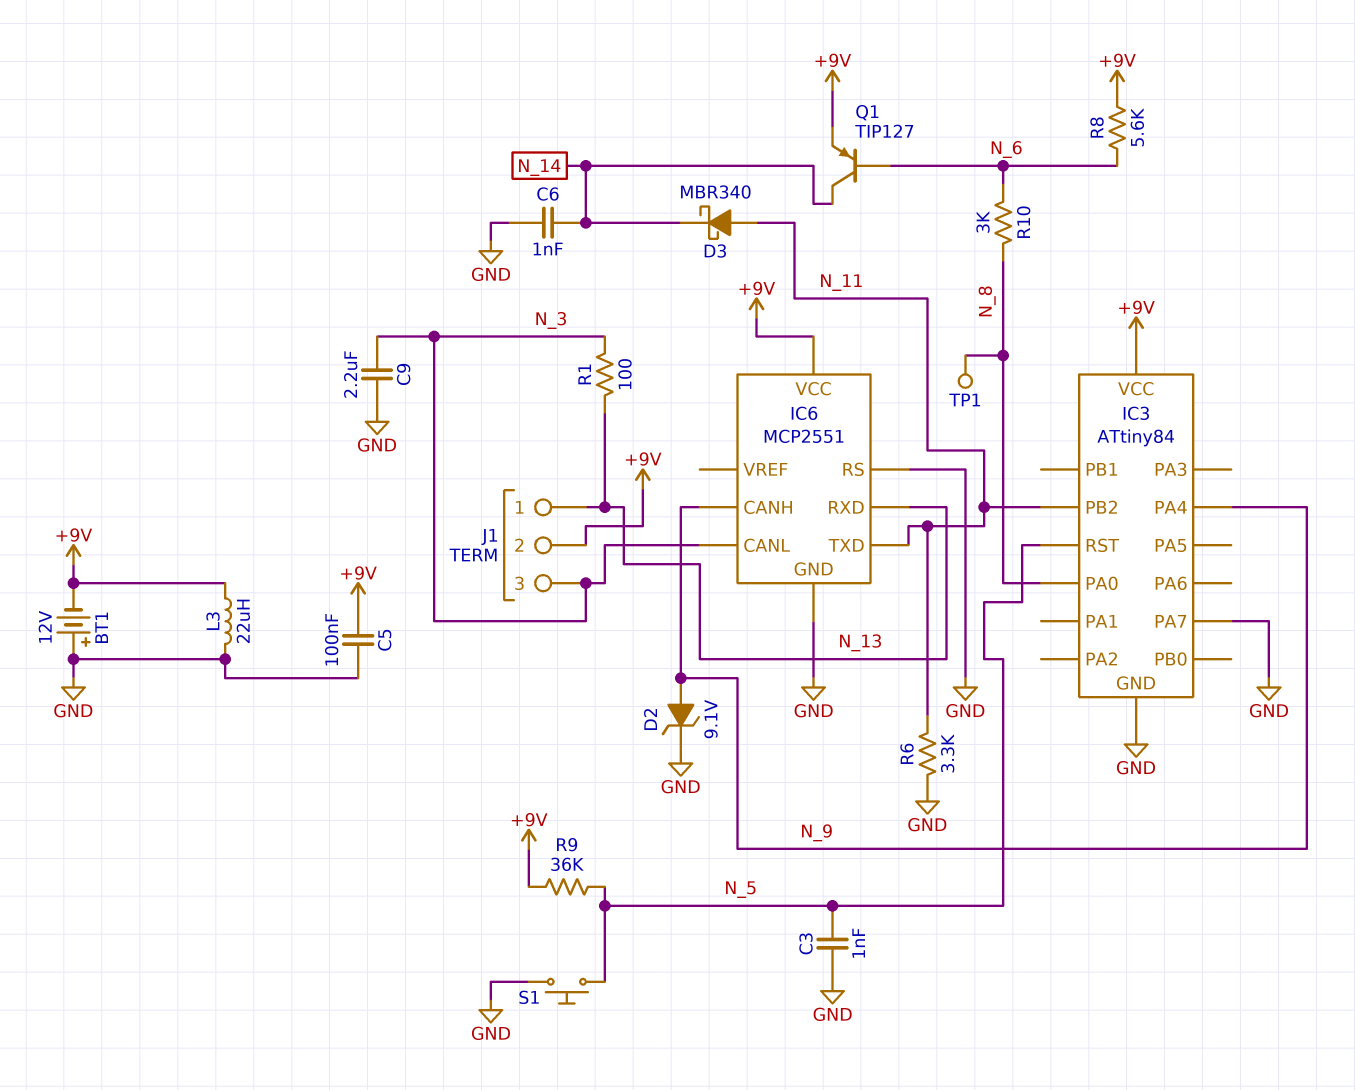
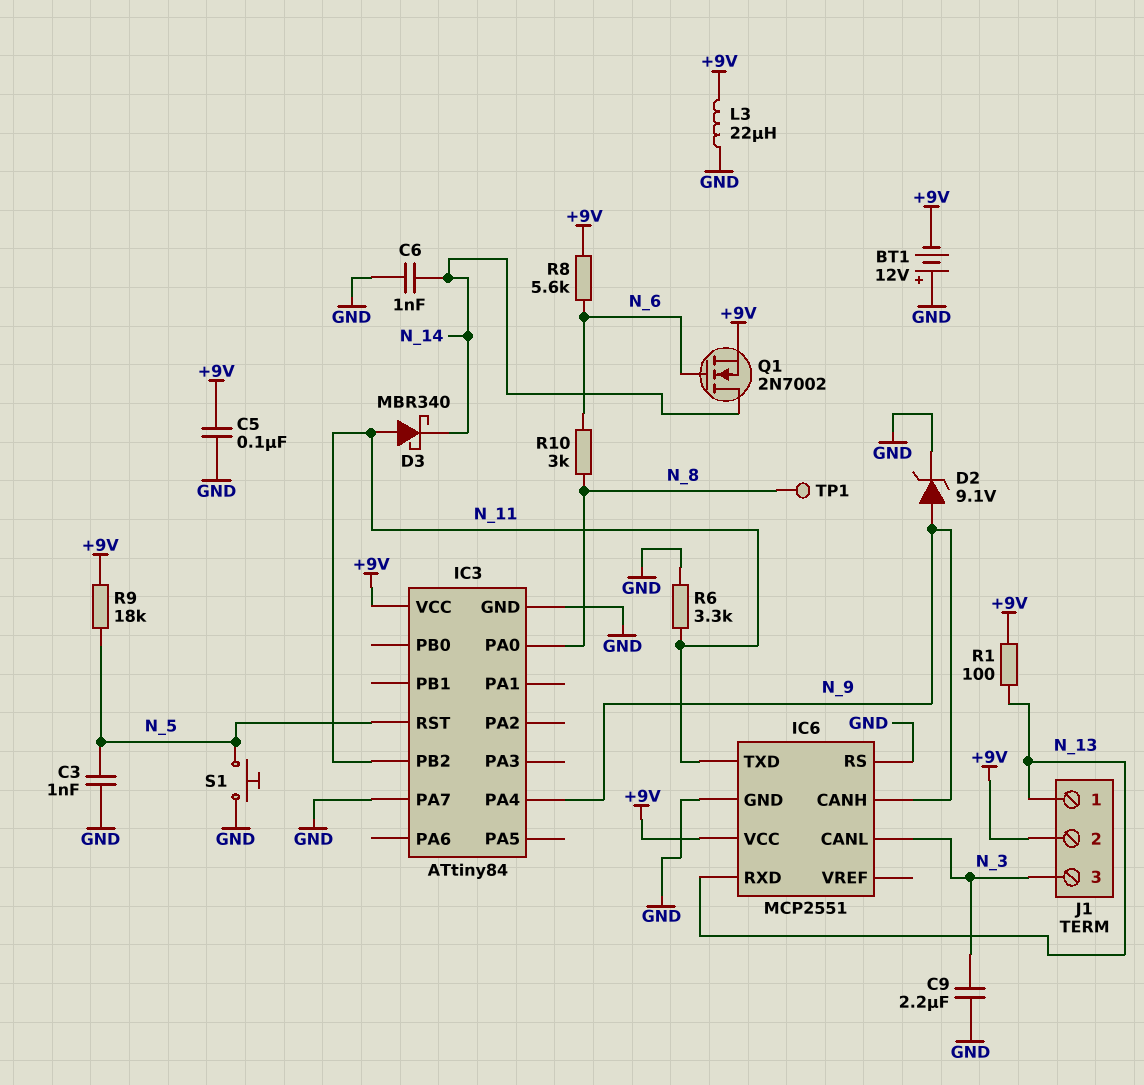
Q1: PNP TIP127 (B N_6, C N_14, E +9V) -> NMOS 2N7002 (G N_6, D N_14, S +9V)
R1: 100 (N_3, N_13) -> 100 (+9V, N_13)
R9: 36k (+9V, N_5) -> 18k (+9V, N_5)

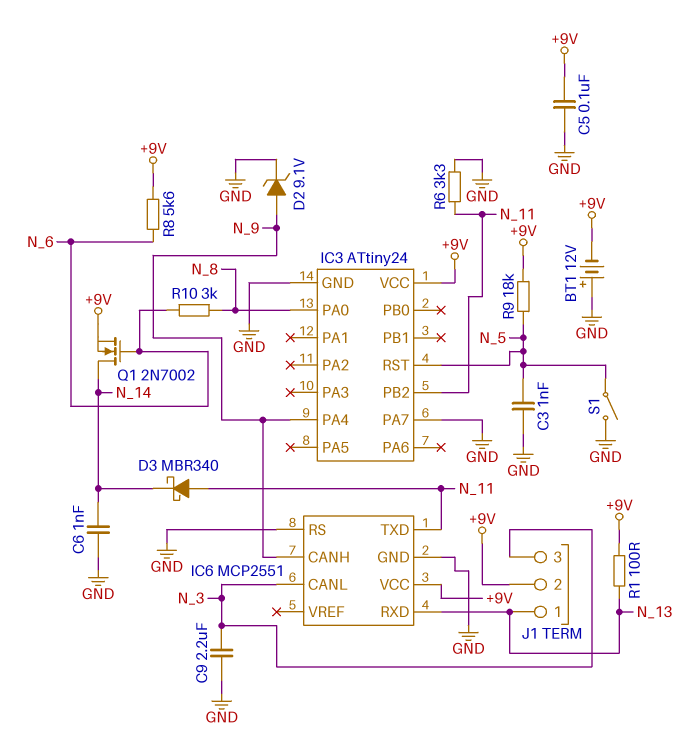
IC3: ATtiny84 -> ATtiny24
L3: 22uH (+9V, GND) -> none
S1: button (GND, N_5) -> switch (GND, N_5)
TP1: test point (N_8) -> none

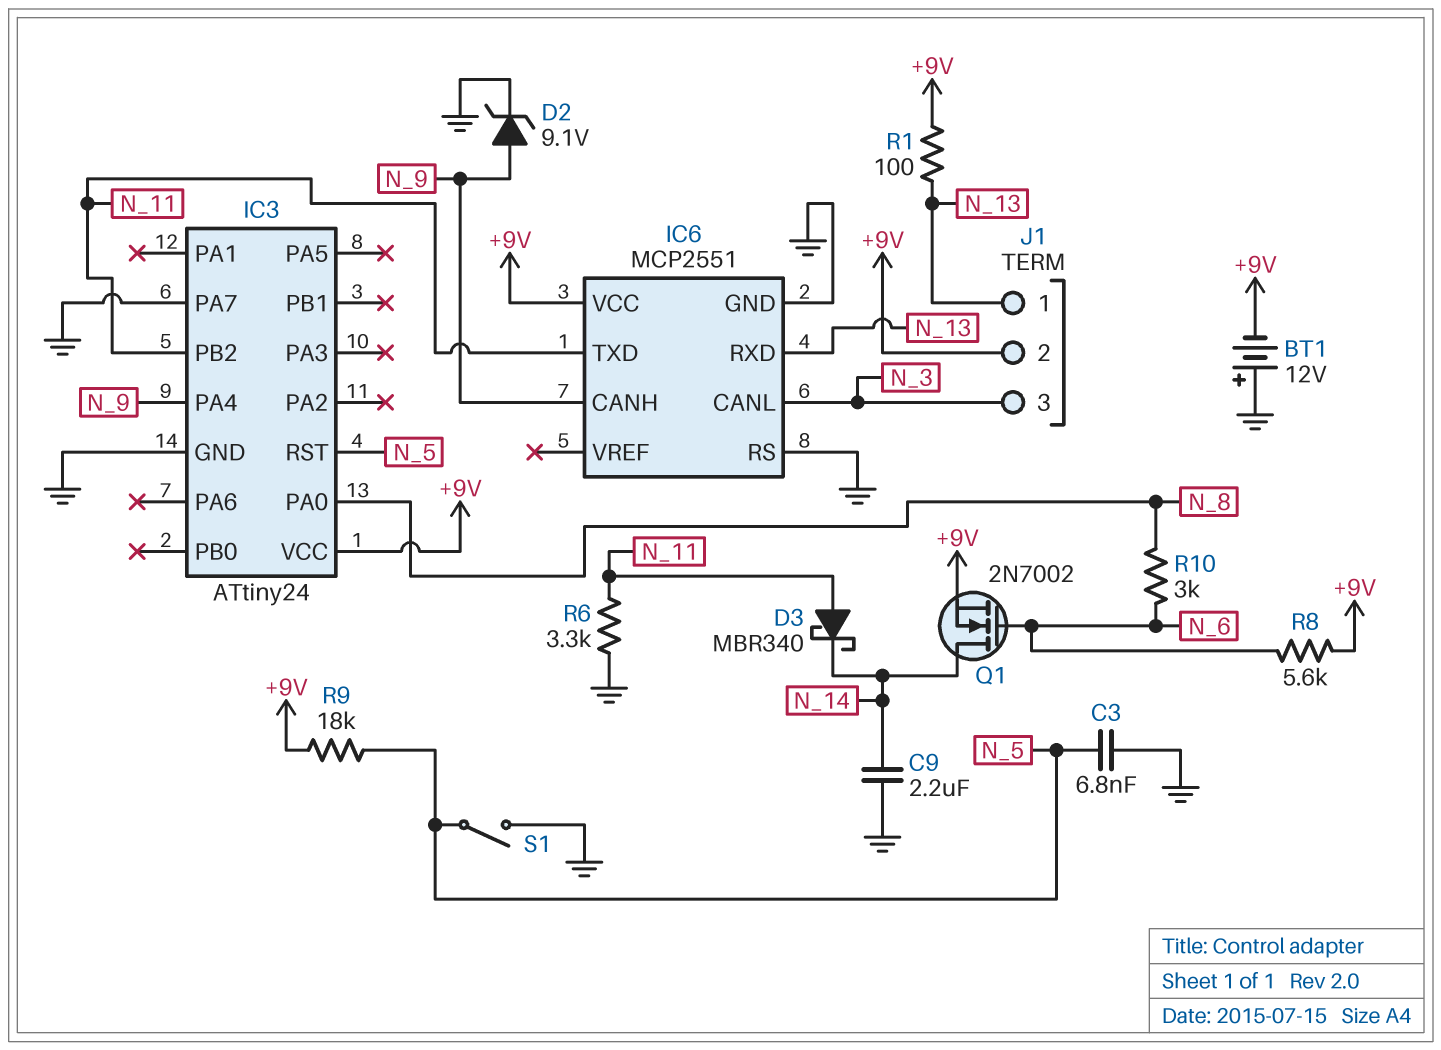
C3: 1nF (GND, N_5) -> 6.8nF (GND, N_5)
C5: 100nF (+9V, GND) -> none
C6: 1nF (GND, N_14) -> none
C9: 2.2uF (GND, N_3) -> 2.2uF (GND, N_14)

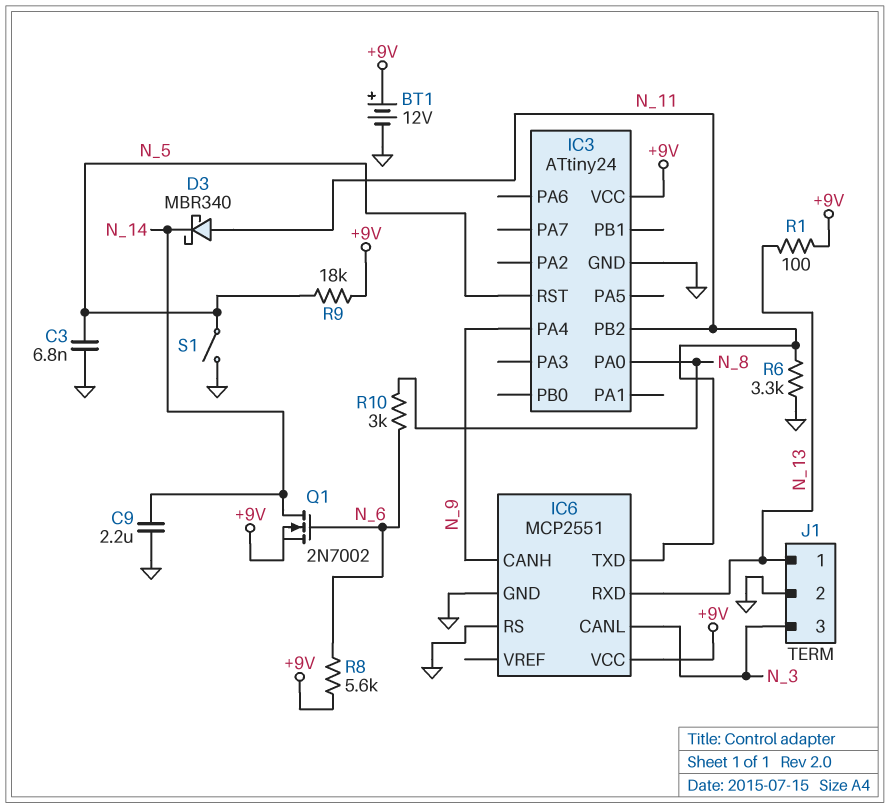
BT1: 12V (plus GND, minus +9V) -> 12V (plus +9V, minus GND)
D2: zener 9.1V (A N_9, K GND) -> none
IC3 pin PA7: GND -> none
J1 pin 2: +9V -> GND

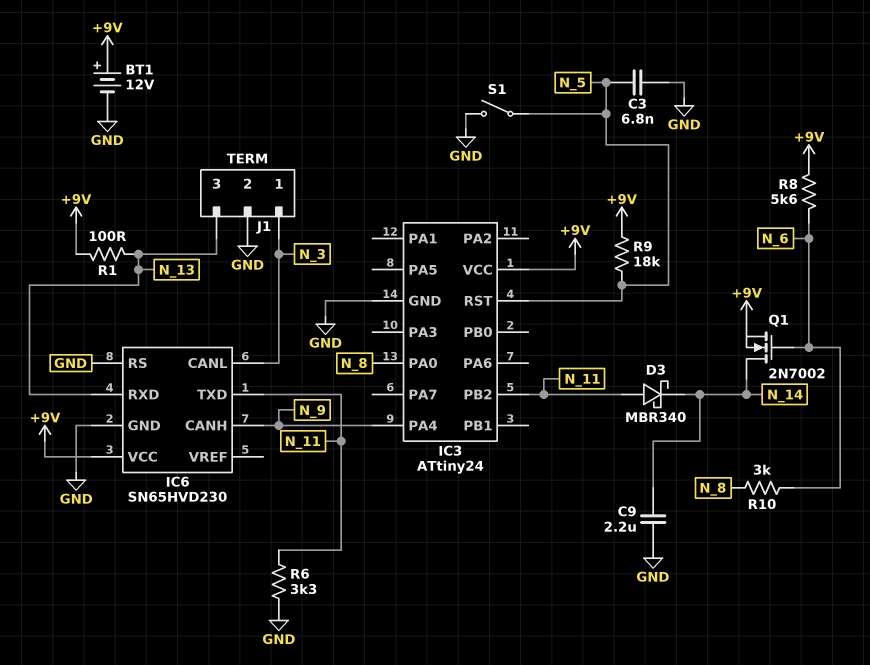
IC6: MCP2551 -> SN65HVD230
J1 pin 1: N_13 -> N_3
J1 pin 3: N_3 -> N_13

